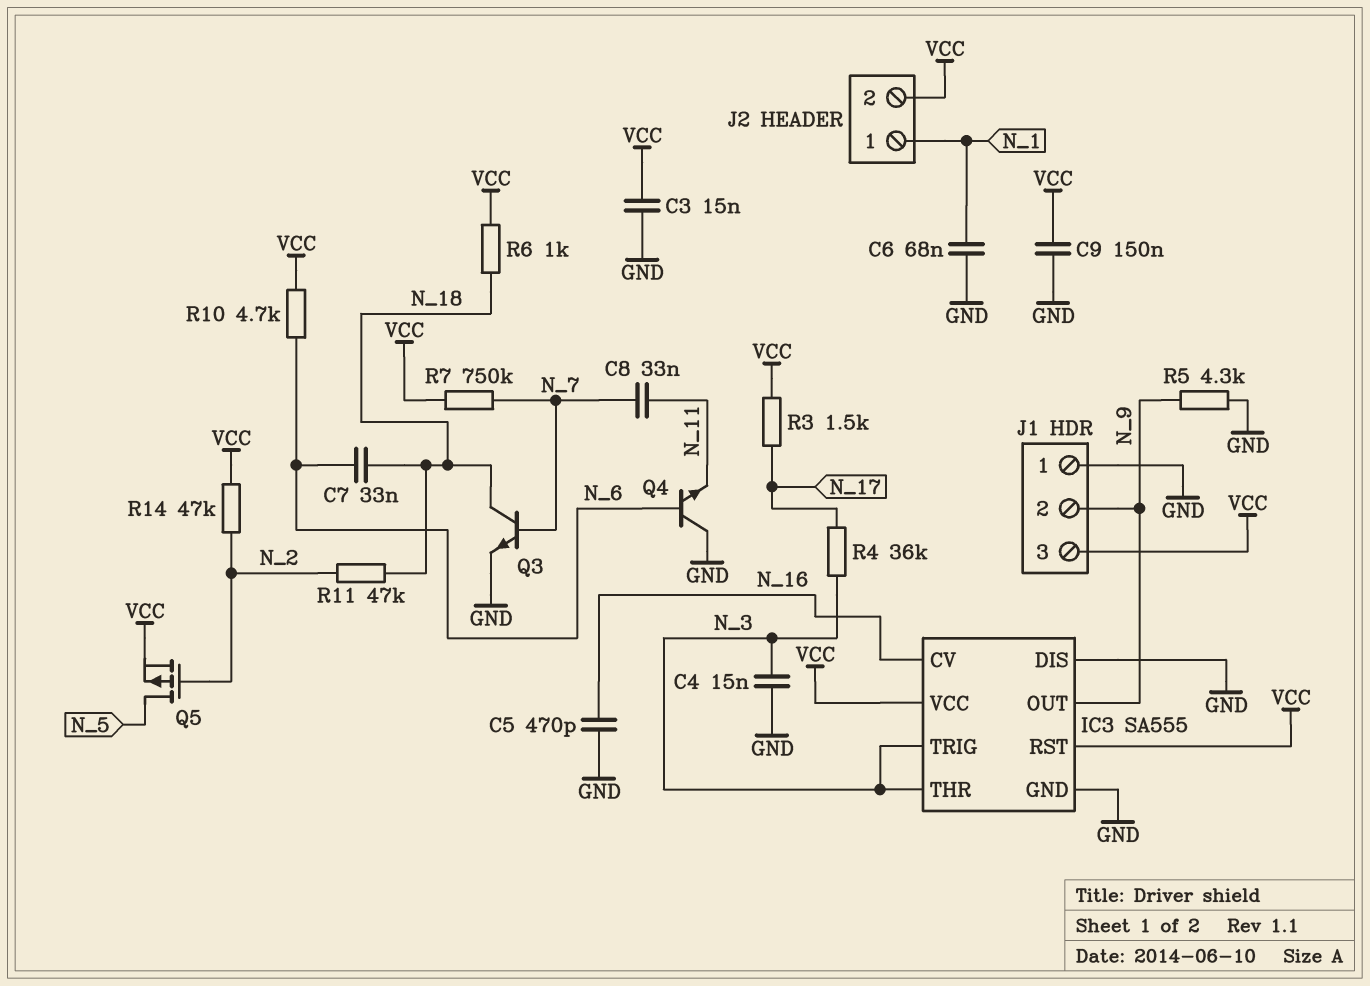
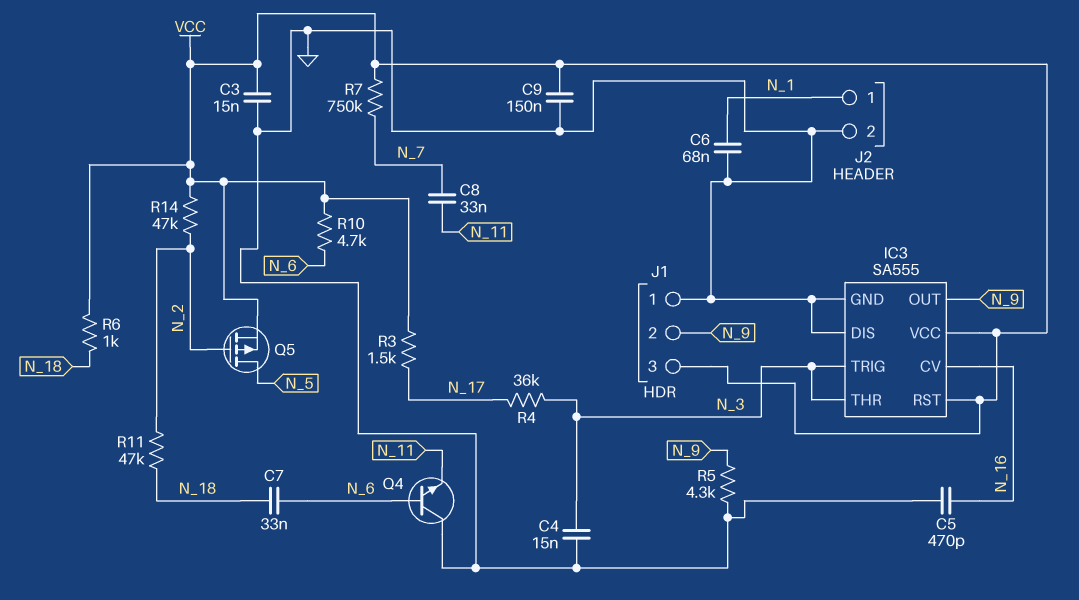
J2 pin 2: VCC -> GND
Q3: NPN (B N_7, C N_18, E GND) -> none

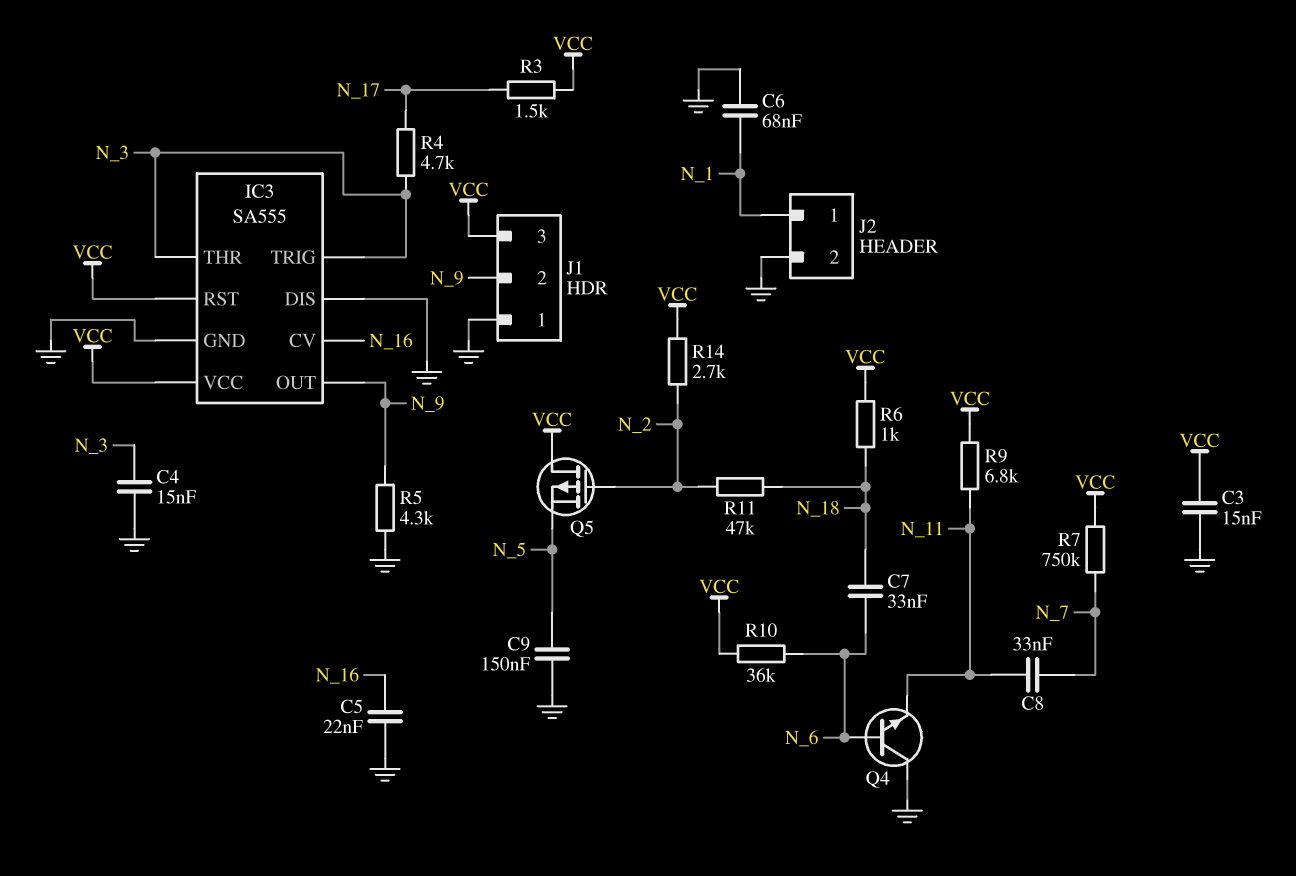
C5: 470pF (GND, N_16) -> 22nF (GND, N_16)
C9: 150nF (GND, VCC) -> 150nF (GND, N_5)
Q5: PMOS (G N_2, D N_5, S VCC) -> PMOS (G N_2, D VCC, S N_5)
R4: 36k (N_3, N_17) -> 4.7k (N_3, N_17)
R9: none -> 6.8k (N_11, VCC)
R10: 4.7k (N_6, VCC) -> 36k (N_6, VCC)
R14: 47k (N_2, VCC) -> 2.7k (N_2, VCC)

